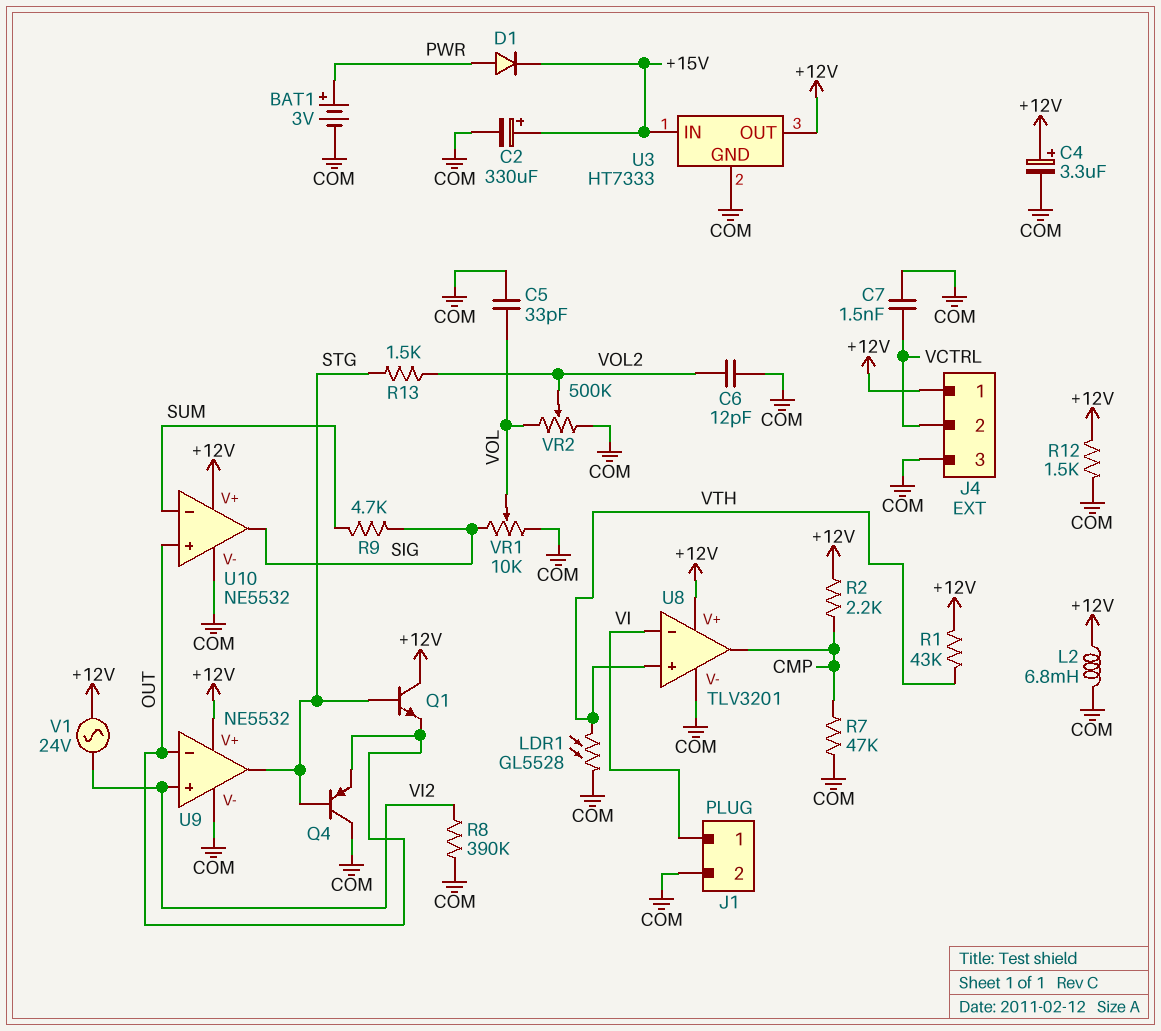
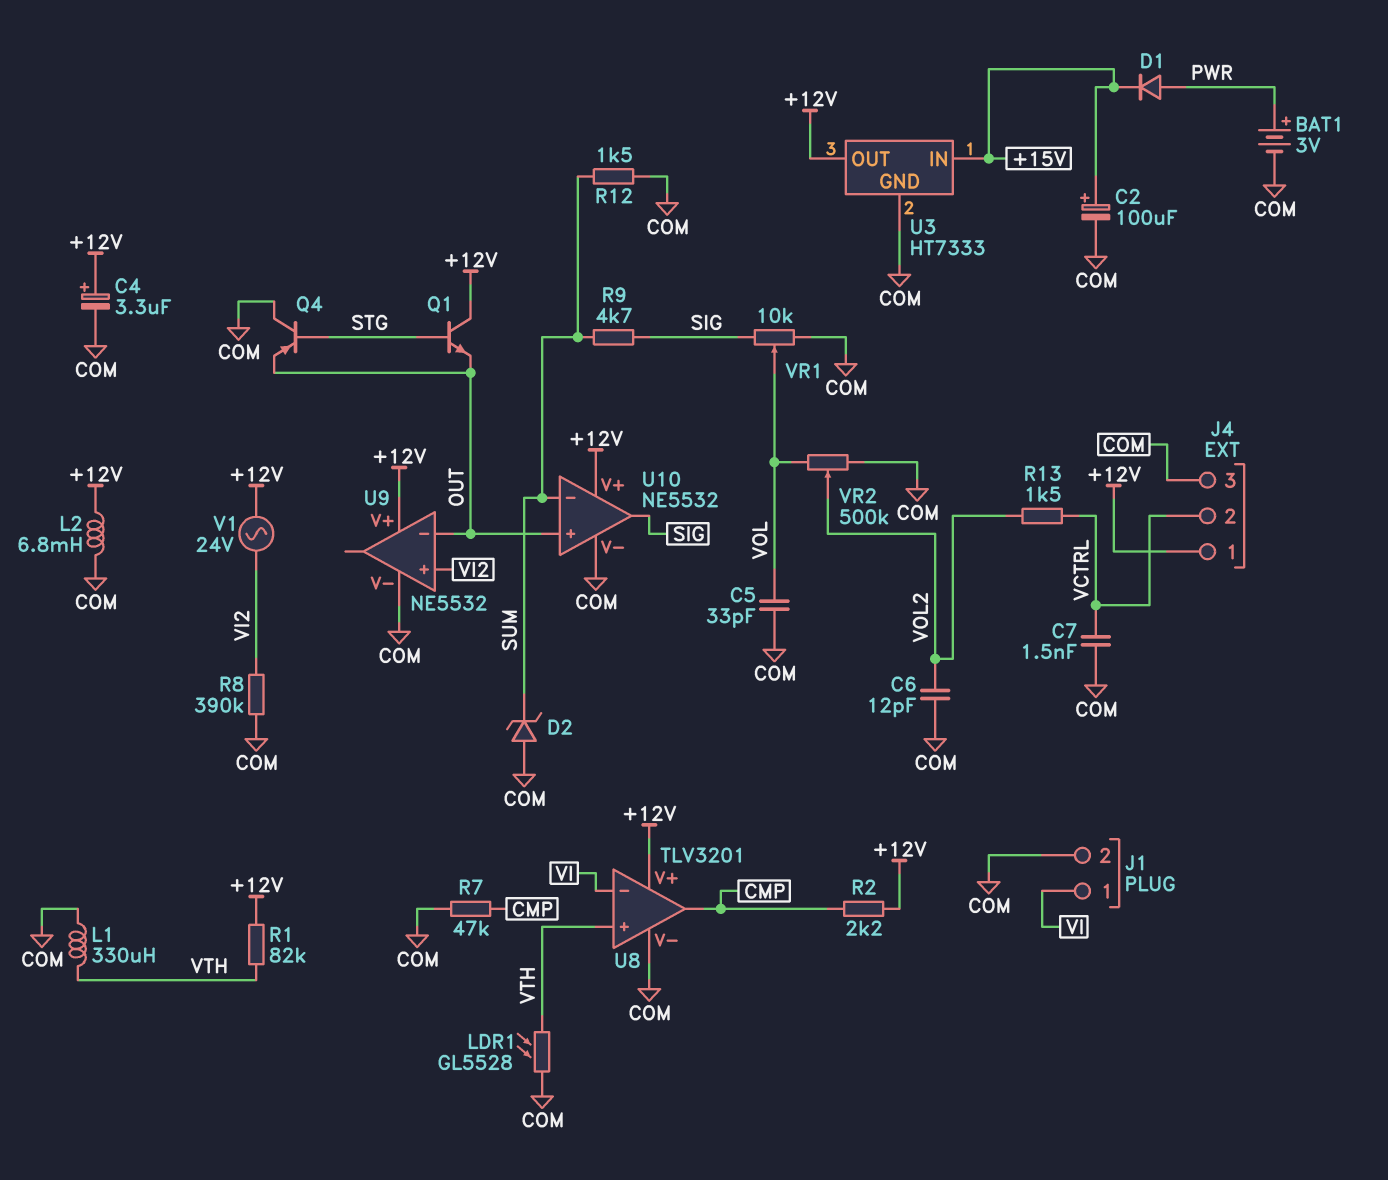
C2: 330uF (plus +15V, minus COM) -> 100uF (plus +15V, minus COM)
D2: none -> zener (A COM, K SUM)
L1: none -> 330uH (COM, VTH)
R1: 43k (+12V, VTH) -> 82k (+12V, VTH)
R12: 1.5k (+12V, COM) -> 1.5k (COM, SUM)
R13: 1.5k (STG, VOL2) -> 1.5k (VCTRL, VOL2)
U9 pin out: STG -> none

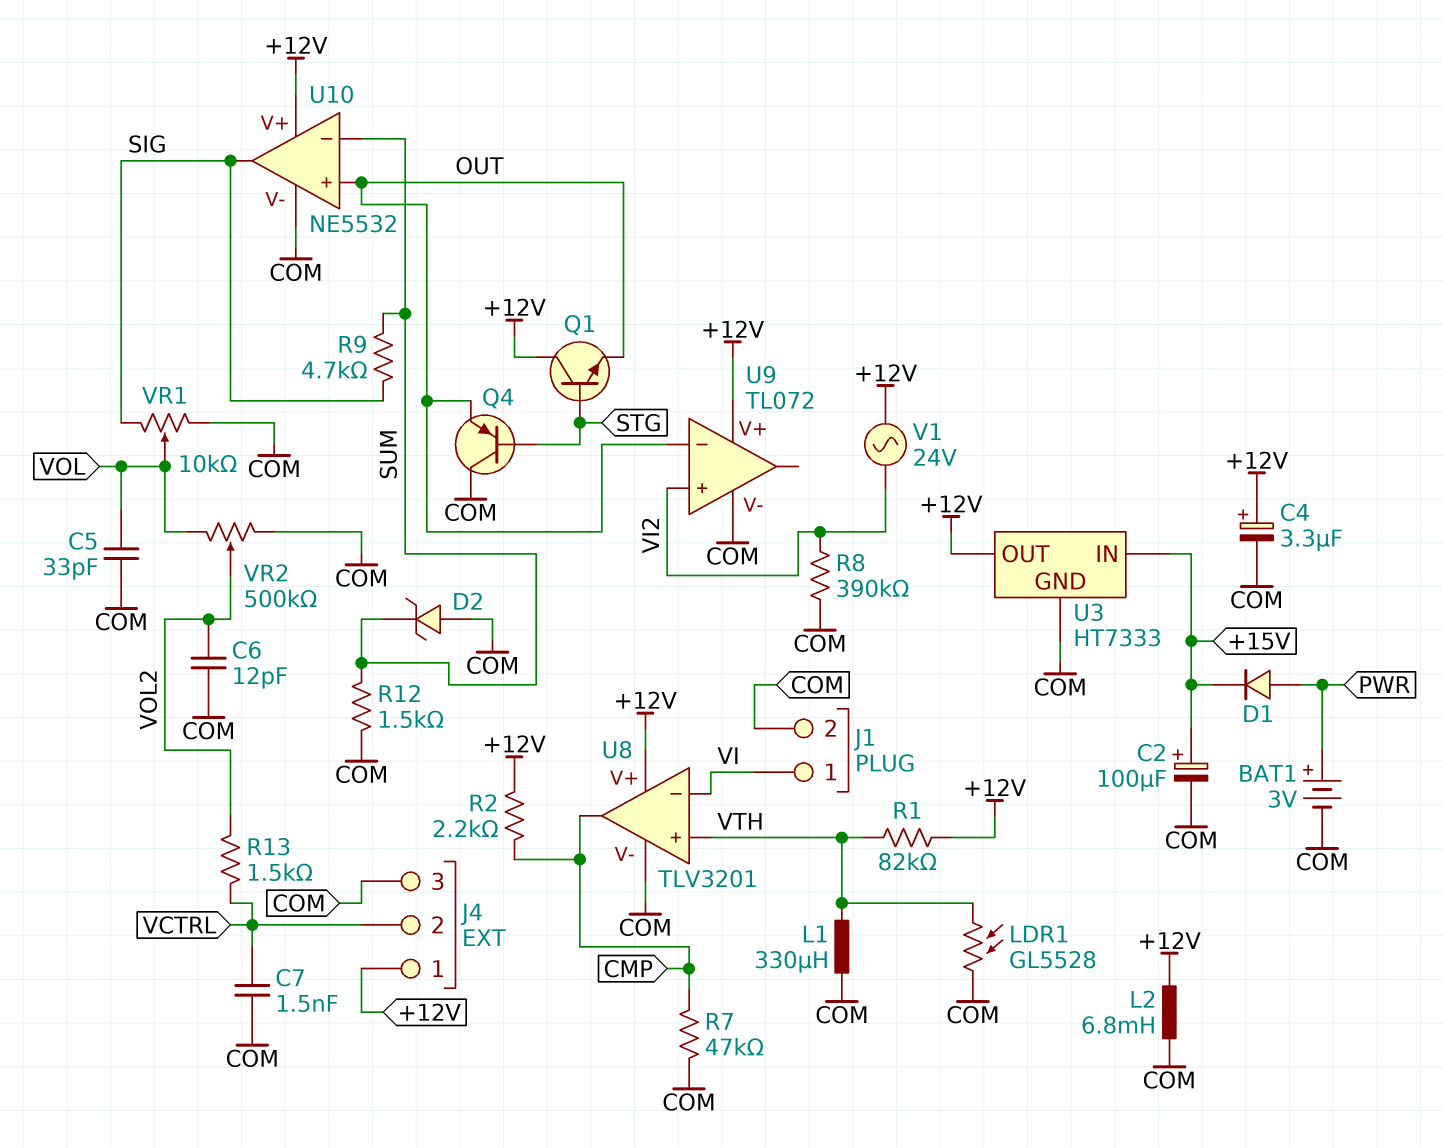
U9: NE5532 -> TL072

